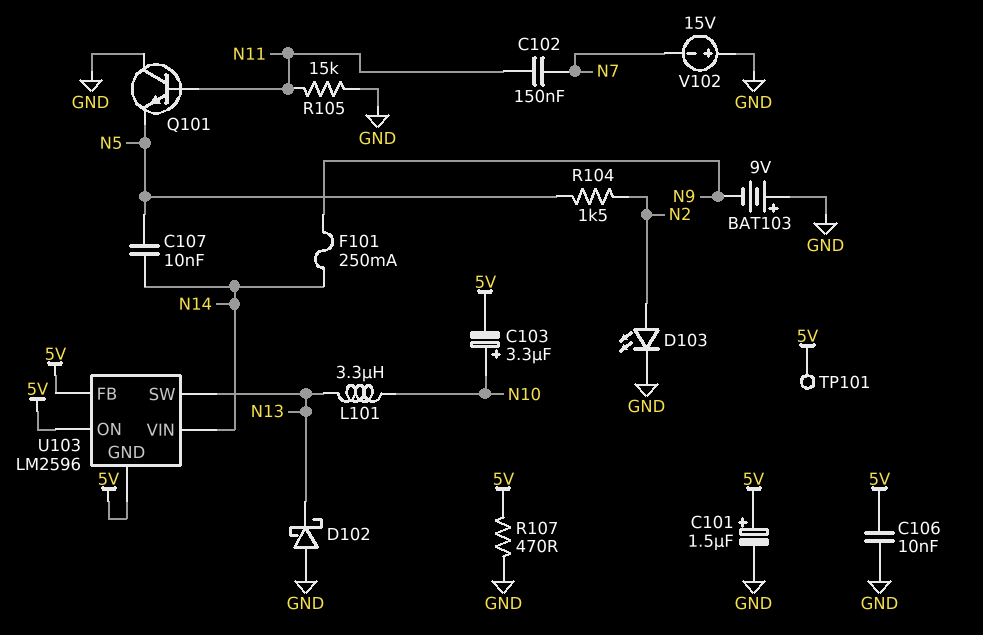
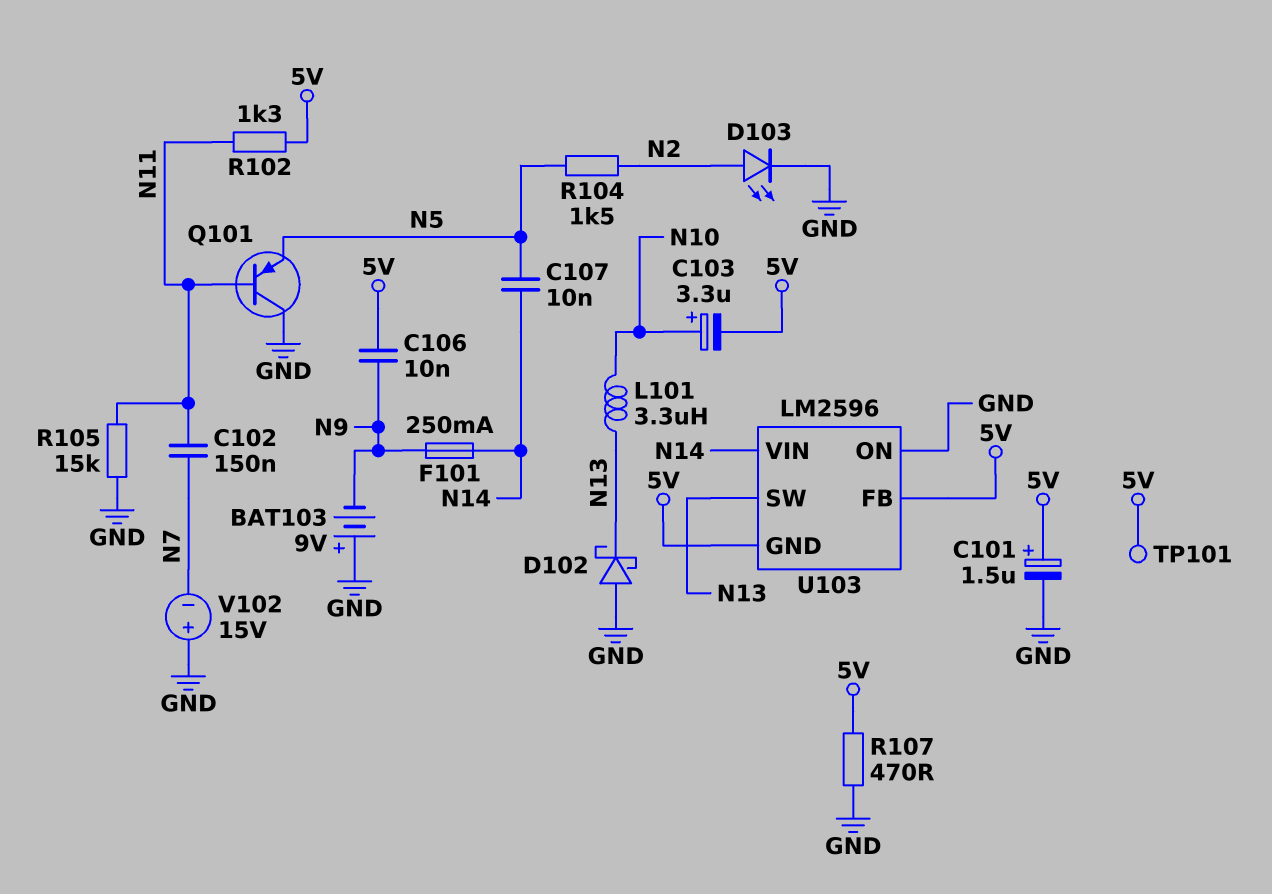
C106: 10nF (5V, GND) -> 10nF (5V, N9)
Q101: NPN (B N11, C GND, E N5) -> PNP (B N11, C GND, E N5)
R102: none -> 1.3k (5V, N11)
U103 pin ON: 5V -> GND

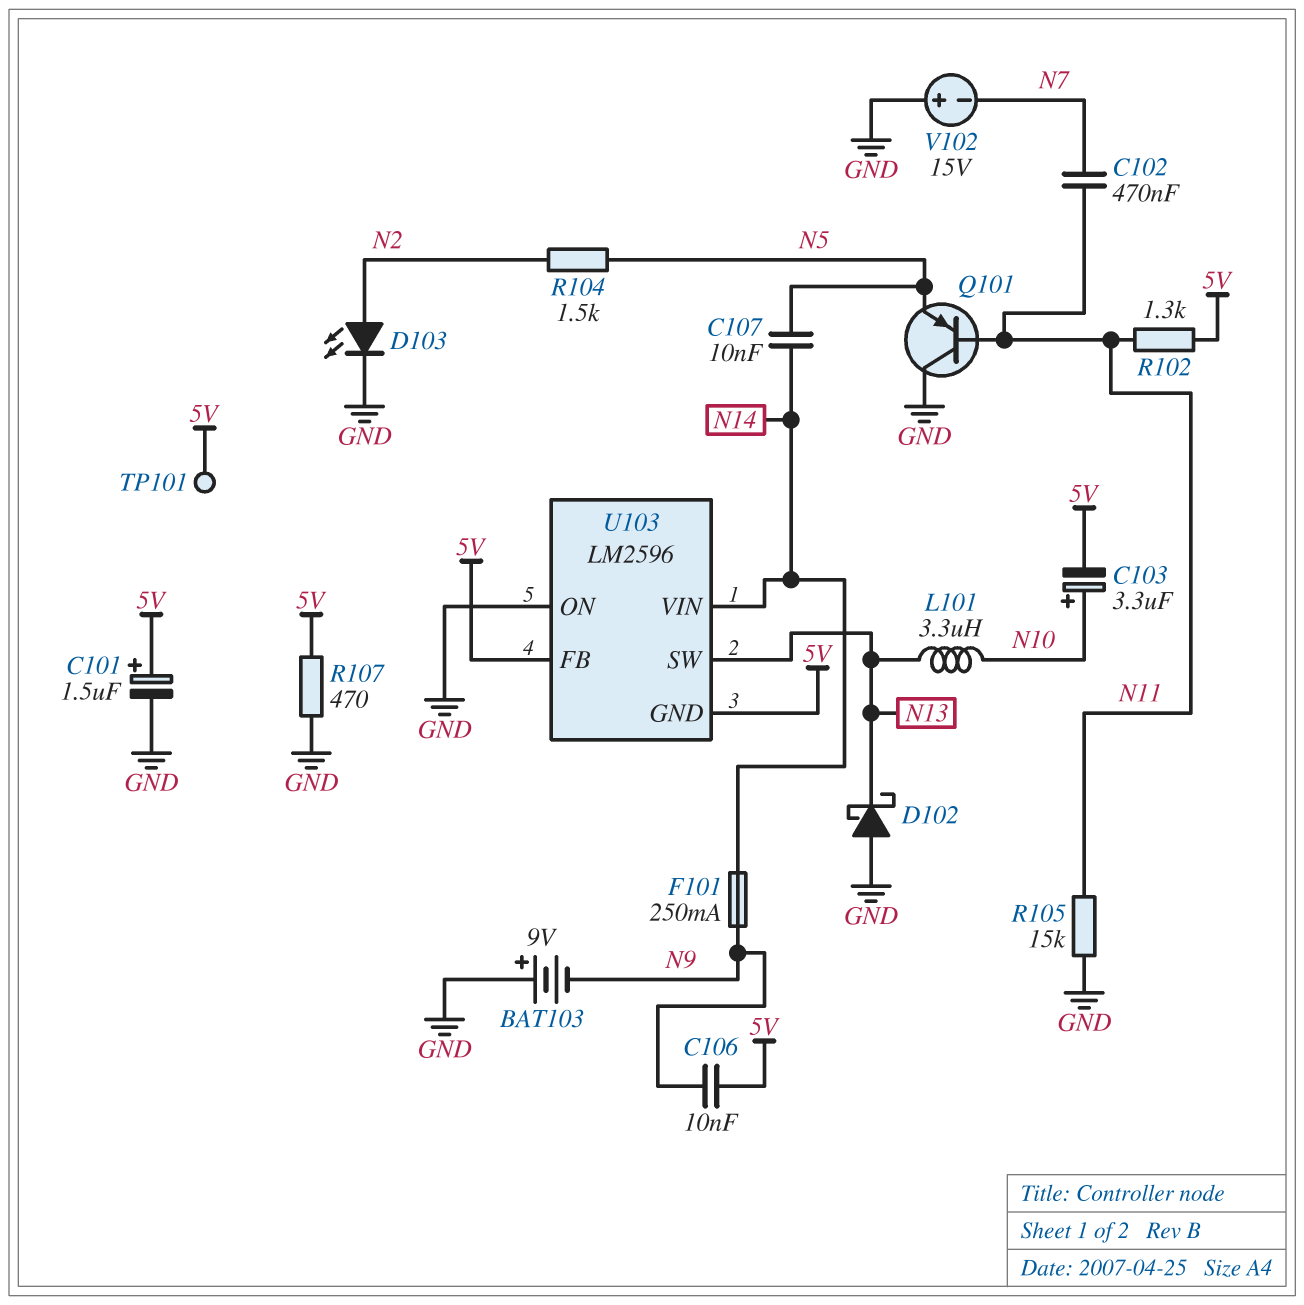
C102: 150nF (N7, N11) -> 470nF (N7, N11)

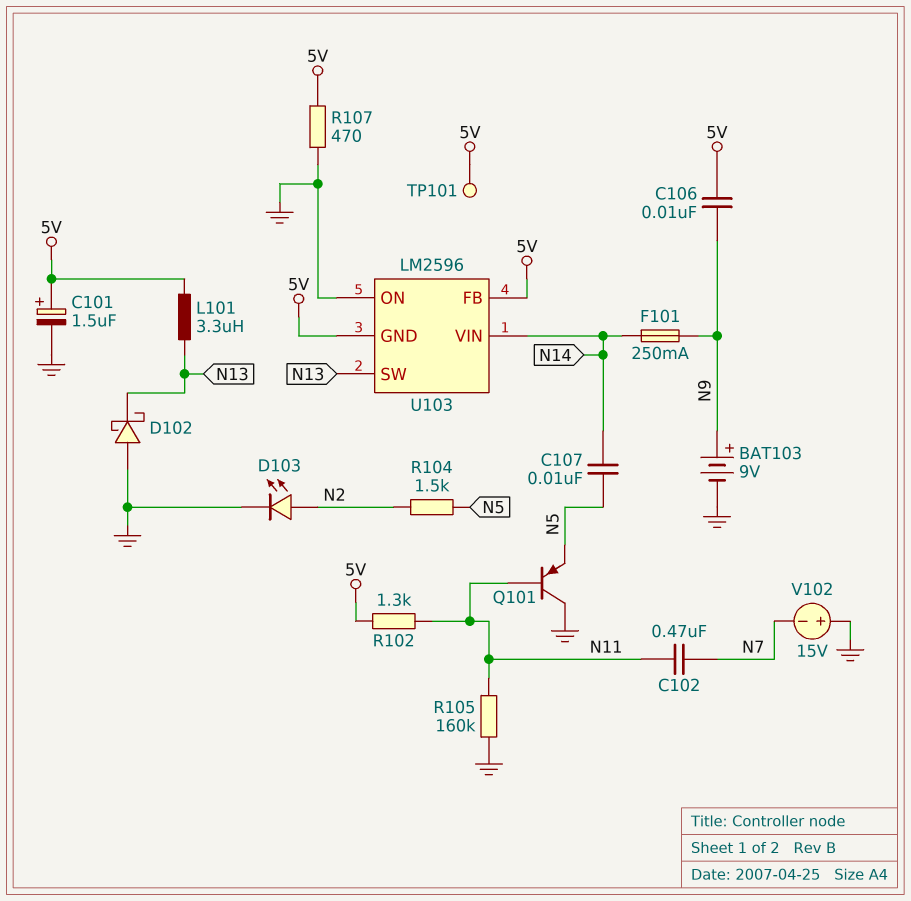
BAT103: 9V (plus GND, minus N9) -> 9V (plus N9, minus GND)
C103: 3.3uF (plus N10, minus 5V) -> none
L101: 3.3uH (N10, N13) -> 3.3uH (5V, N13)
R105: 15k (GND, N11) -> 160k (GND, N11)

